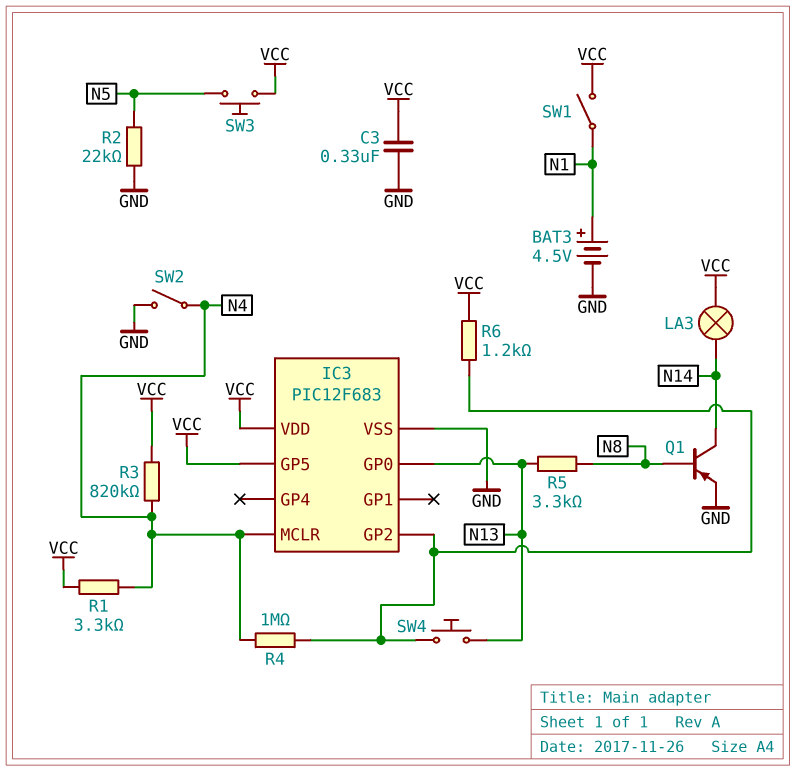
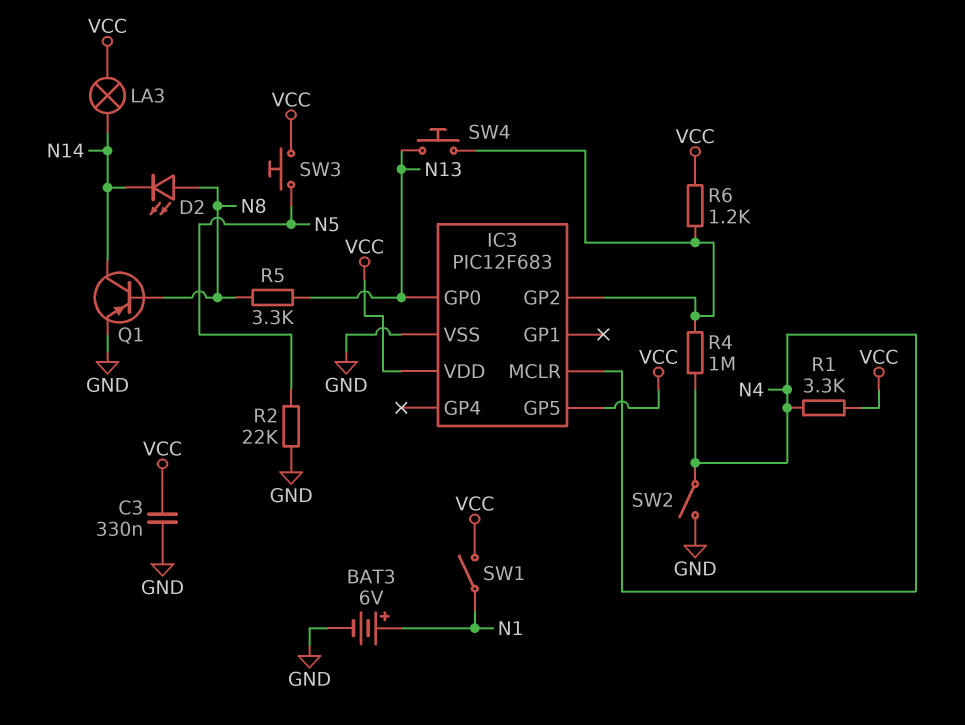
BAT3: 4.5V (plus N1, minus GND) -> 6V (plus N1, minus GND)
D2: none -> LED (A N8, K N14)
R3: 820k (N4, VCC) -> none

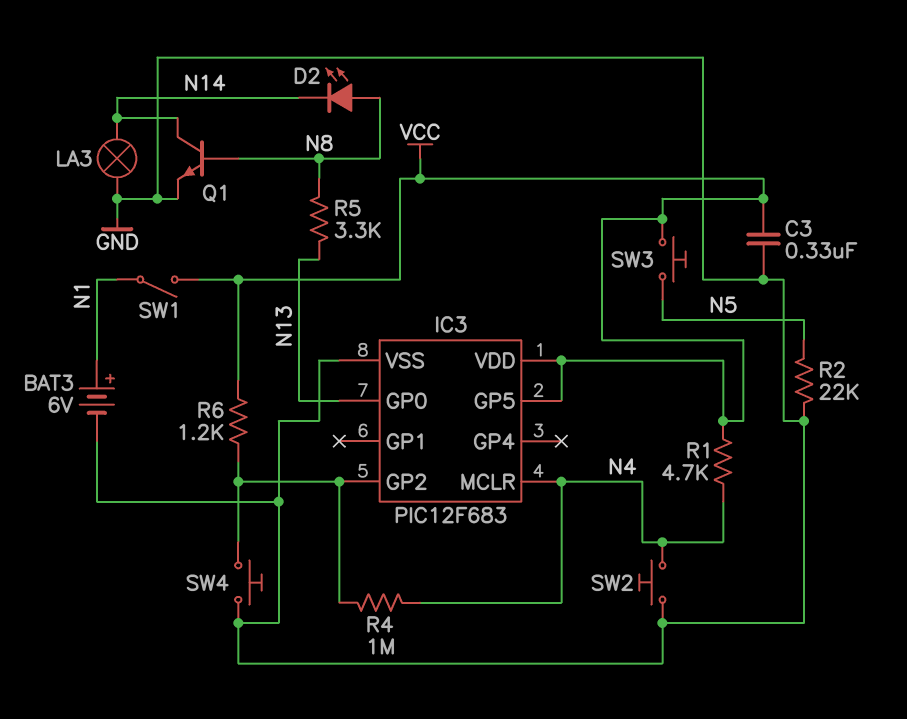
LA3: lamp (N14, VCC) -> lamp (GND, N14)
Q1: PNP (B N8, C N14, E GND) -> NPN (B N8, C N14, E GND)
R1: 3.3k (N4, VCC) -> 4.7k (N4, VCC)
SW2: switch (GND, N4) -> button (GND, N4)
SW4: button (IC3/GP2, N13) -> button (GND, IC3/GP2)

